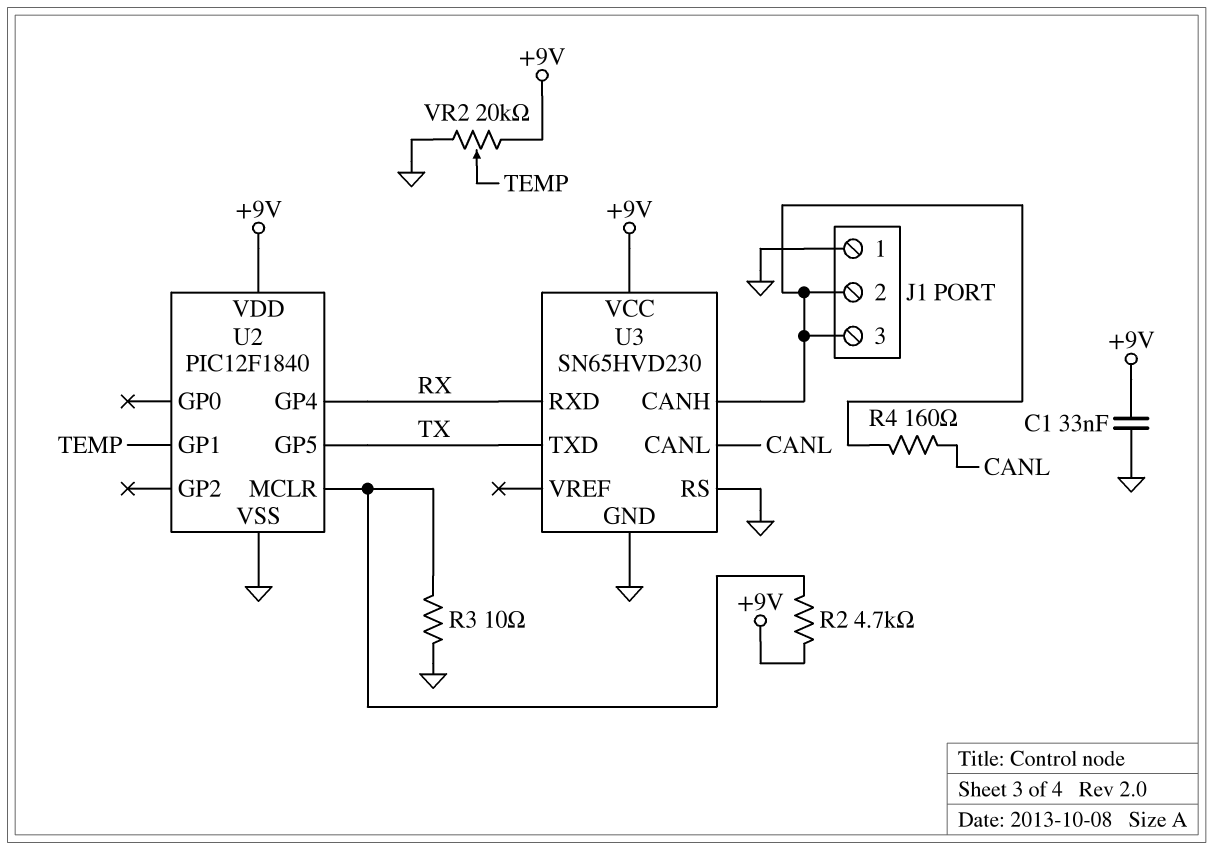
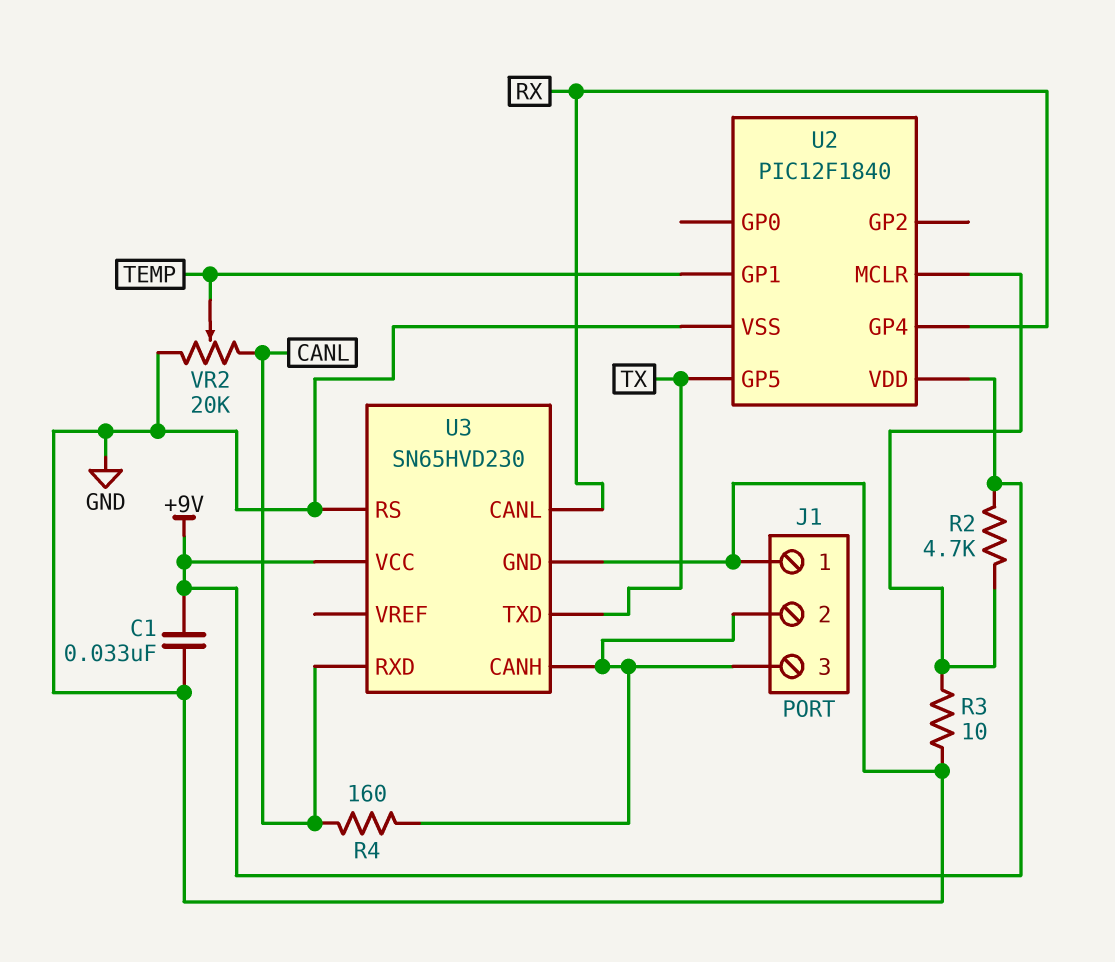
U3 pin CANL: CANL -> RX
U3 pin RXD: RX -> CANL
VR2: 20k (+9V, GND, wiper TEMP) -> 20k (CANL, GND, wiper TEMP)

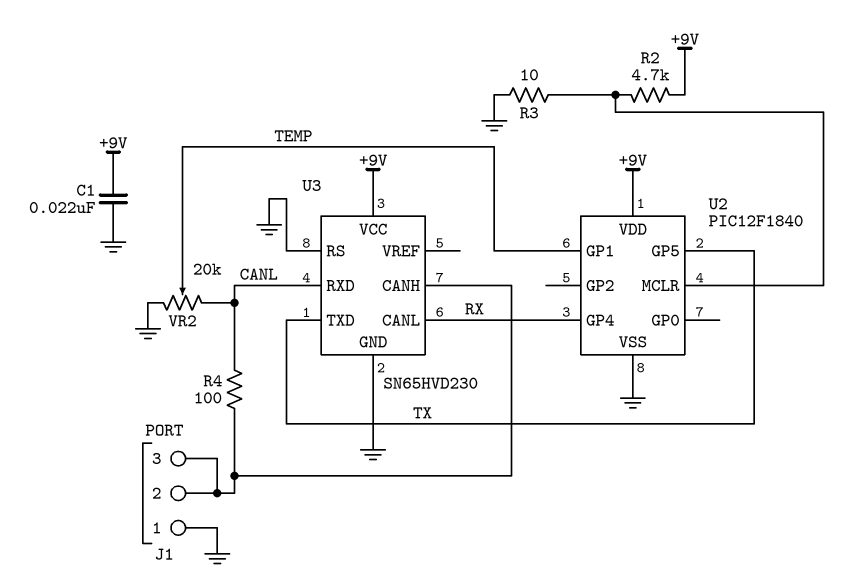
C1: 33nF (+9V, GND) -> 22nF (+9V, GND)
R4: 160 (CANL, J1/2) -> 100 (CANL, J1/2)

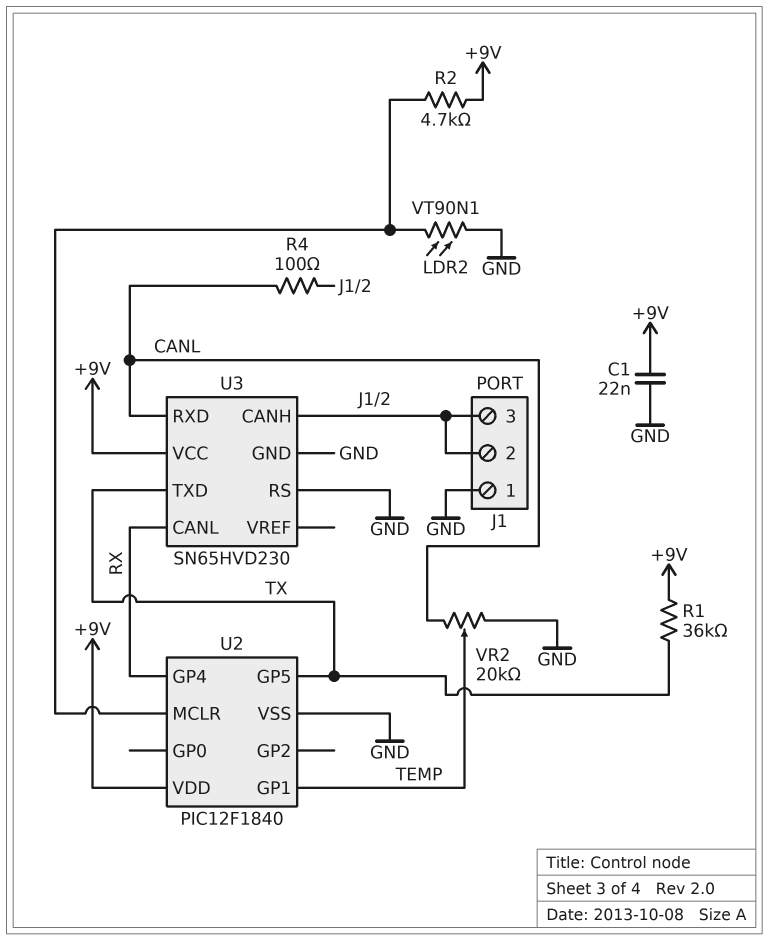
LDR2: none -> VT90N1 (GND, U2/MCLR)
R1: none -> 36k (+9V, TX)
R3: 10 (GND, U2/MCLR) -> none

